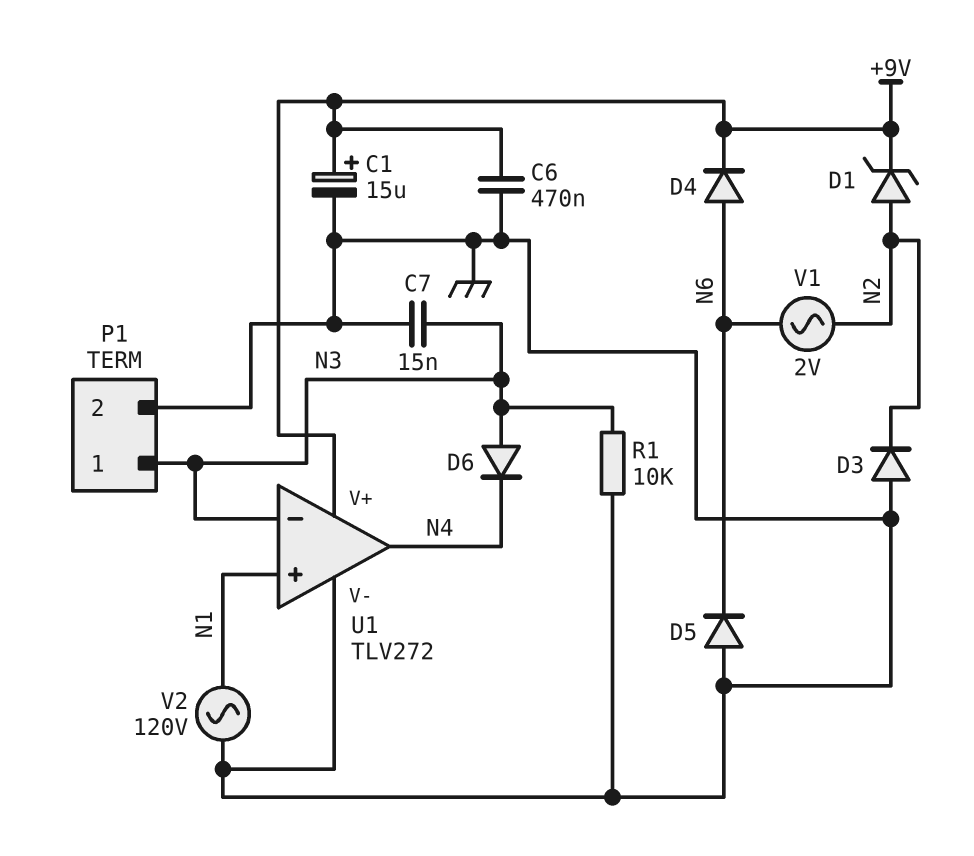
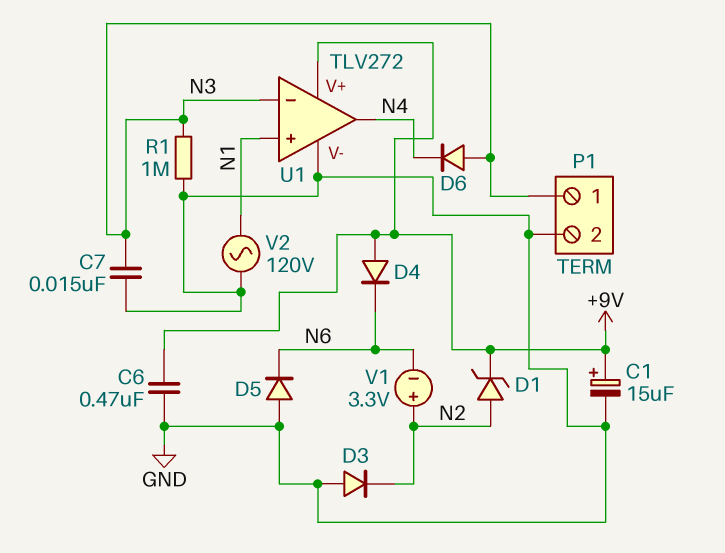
D4: diode (A N6, K +9V) -> diode (A +9V, K N6)
R1: 10k (GND, N3) -> 1M (GND, N3)
V1: AC 2V (N2, N6) -> 3.3V (plus N2, minus N6)

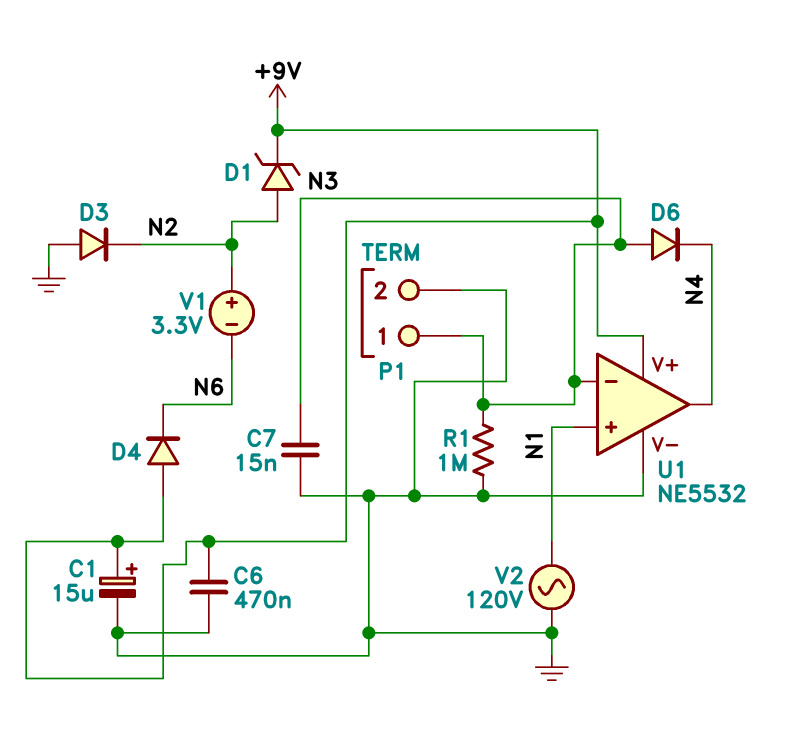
D5: diode (A GND, K N6) -> none
U1: TLV272 -> NE5532

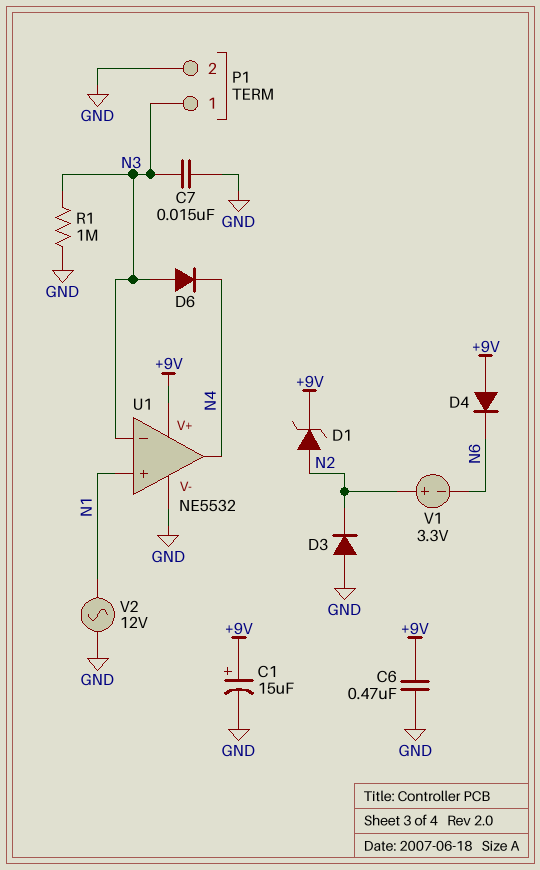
V2: AC 120V (GND, N1) -> AC 12V (GND, N1)

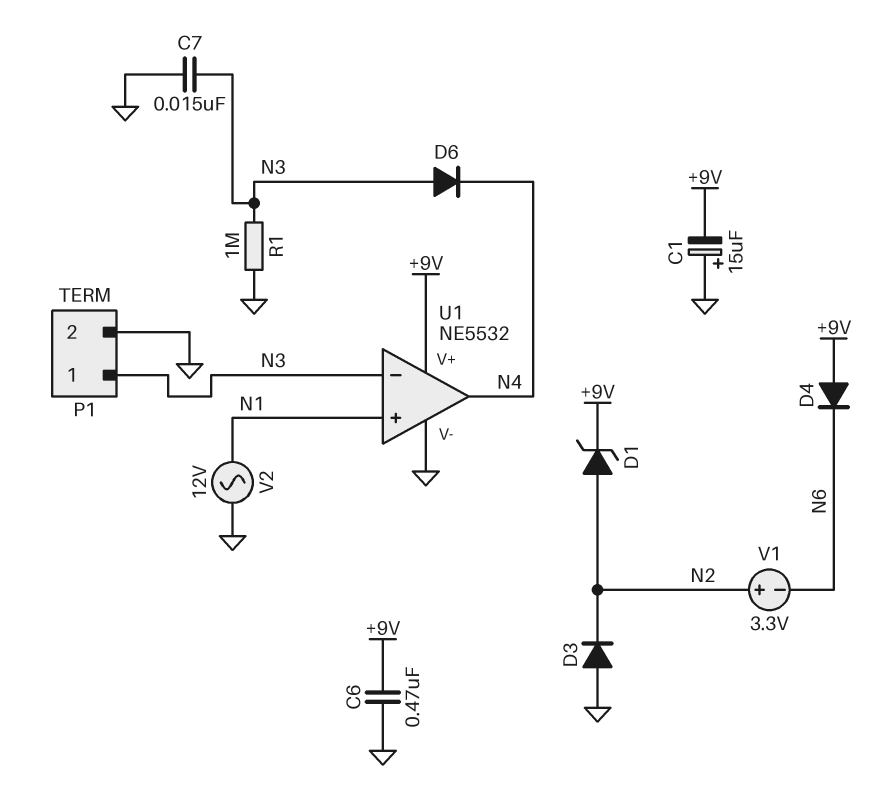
C1: 15uF (plus +9V, minus GND) -> 15uF (plus GND, minus +9V)

